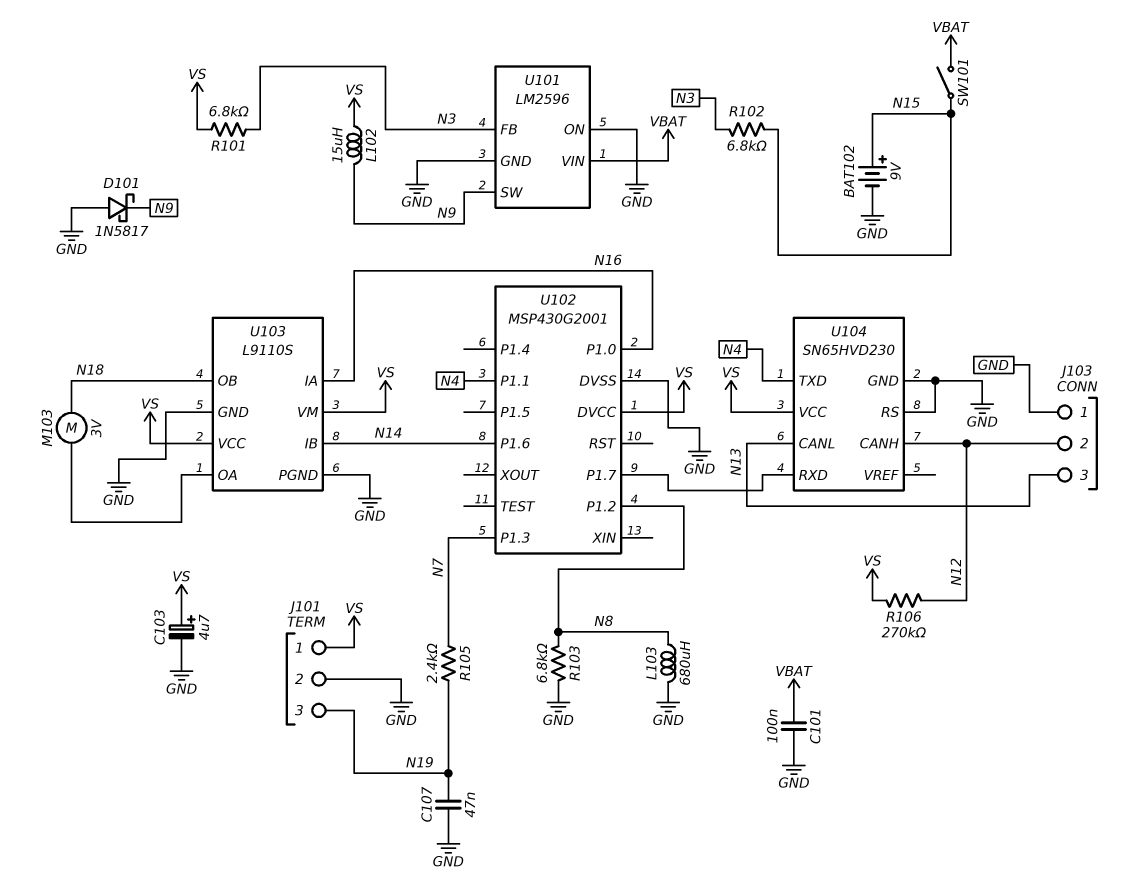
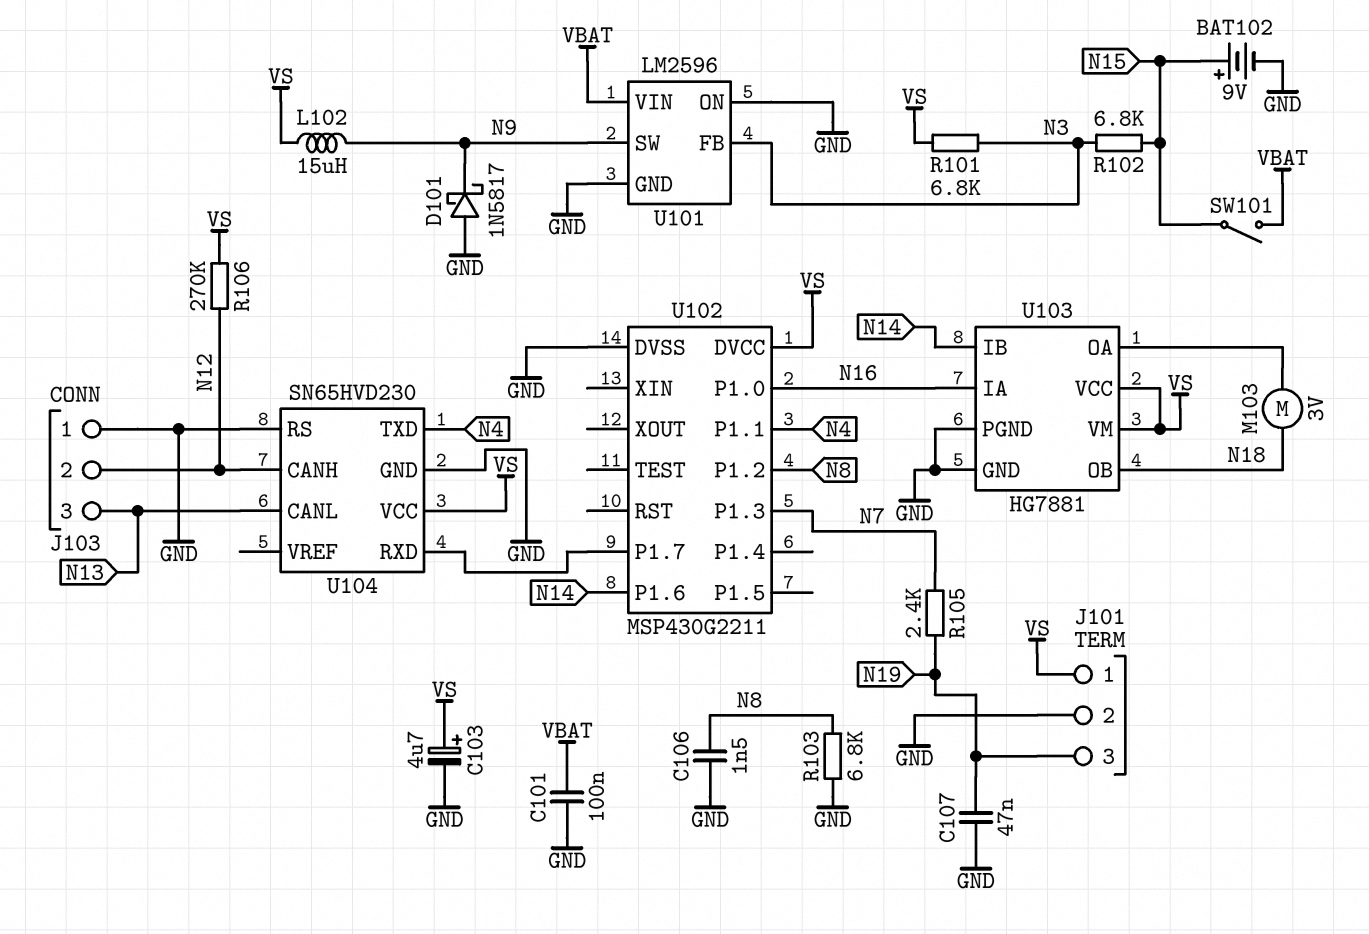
C106: none -> 1.5nF (GND, N8)
L103: 680uH (GND, N8) -> none
U102: MSP430G2001 -> MSP430G2211
U103: L9110S -> HG7881

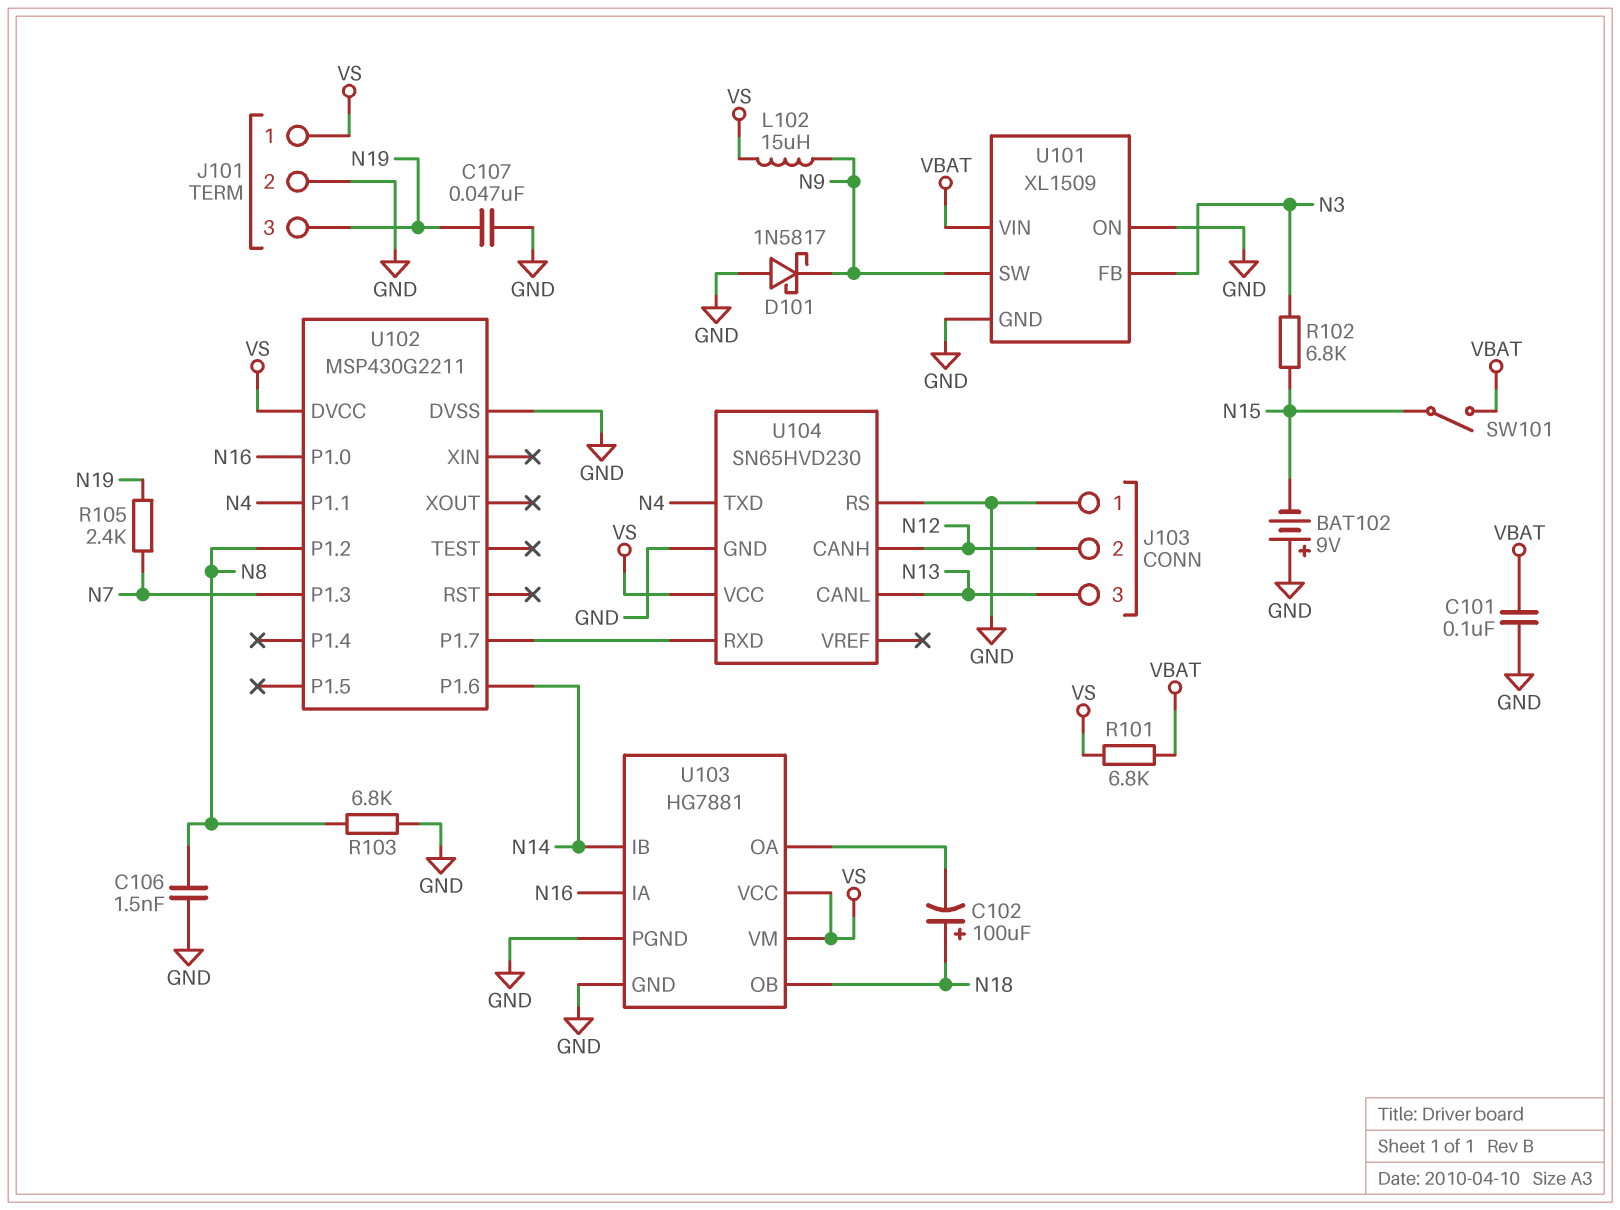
BAT102: 9V (plus N15, minus GND) -> 9V (plus GND, minus N15)
C102: none -> 100uF (plus N18, minus U103/OA)
C103: 4.7uF (plus VS, minus GND) -> none
M103: motor 3V (N18, U103/OA) -> none
R101: 6.8k (N3, VS) -> 6.8k (VBAT, VS)
R106: 270k (N12, VS) -> none
U101: LM2596 -> XL1509

